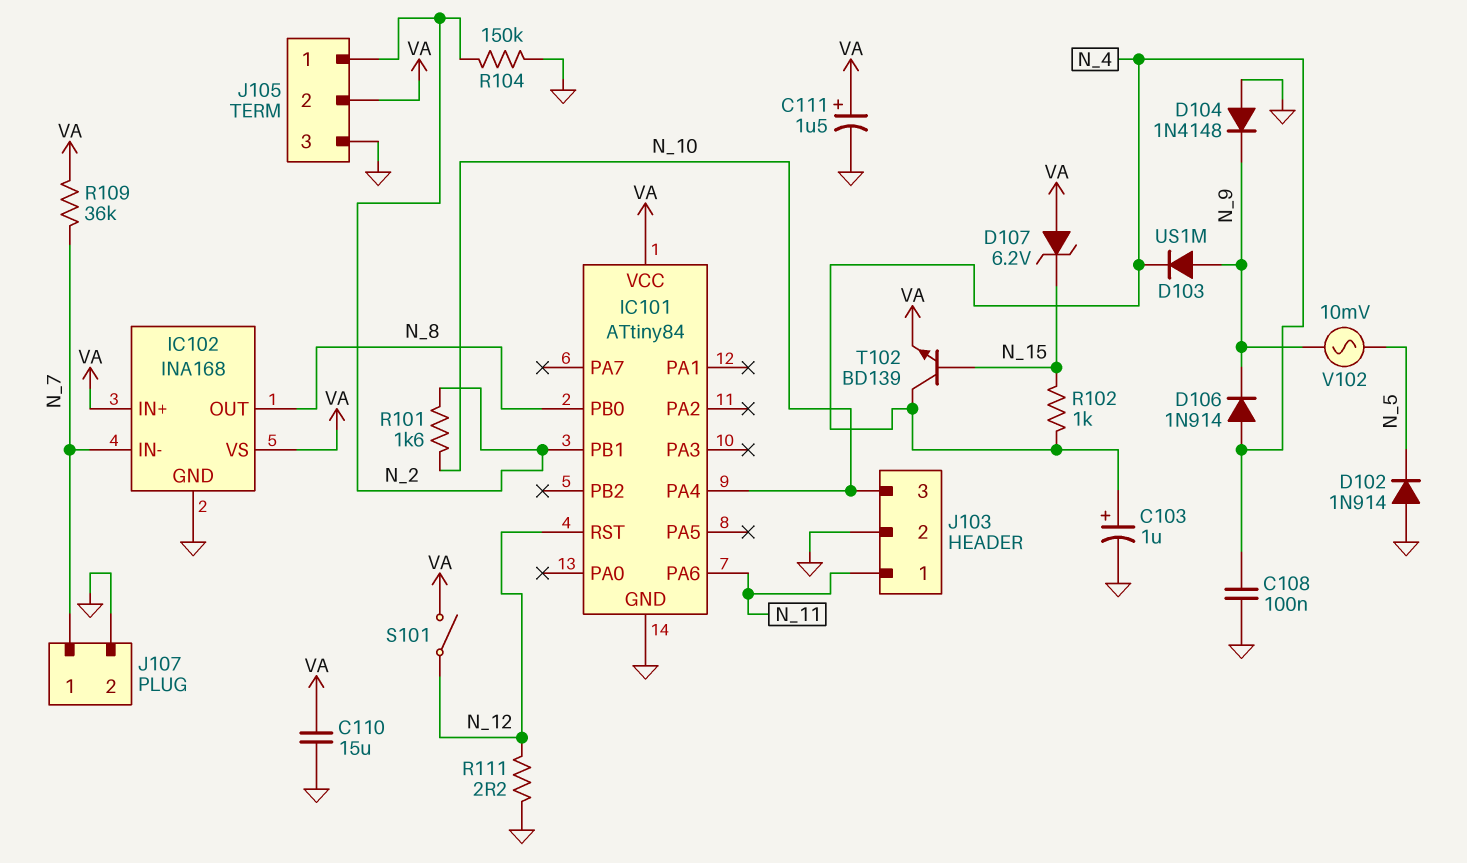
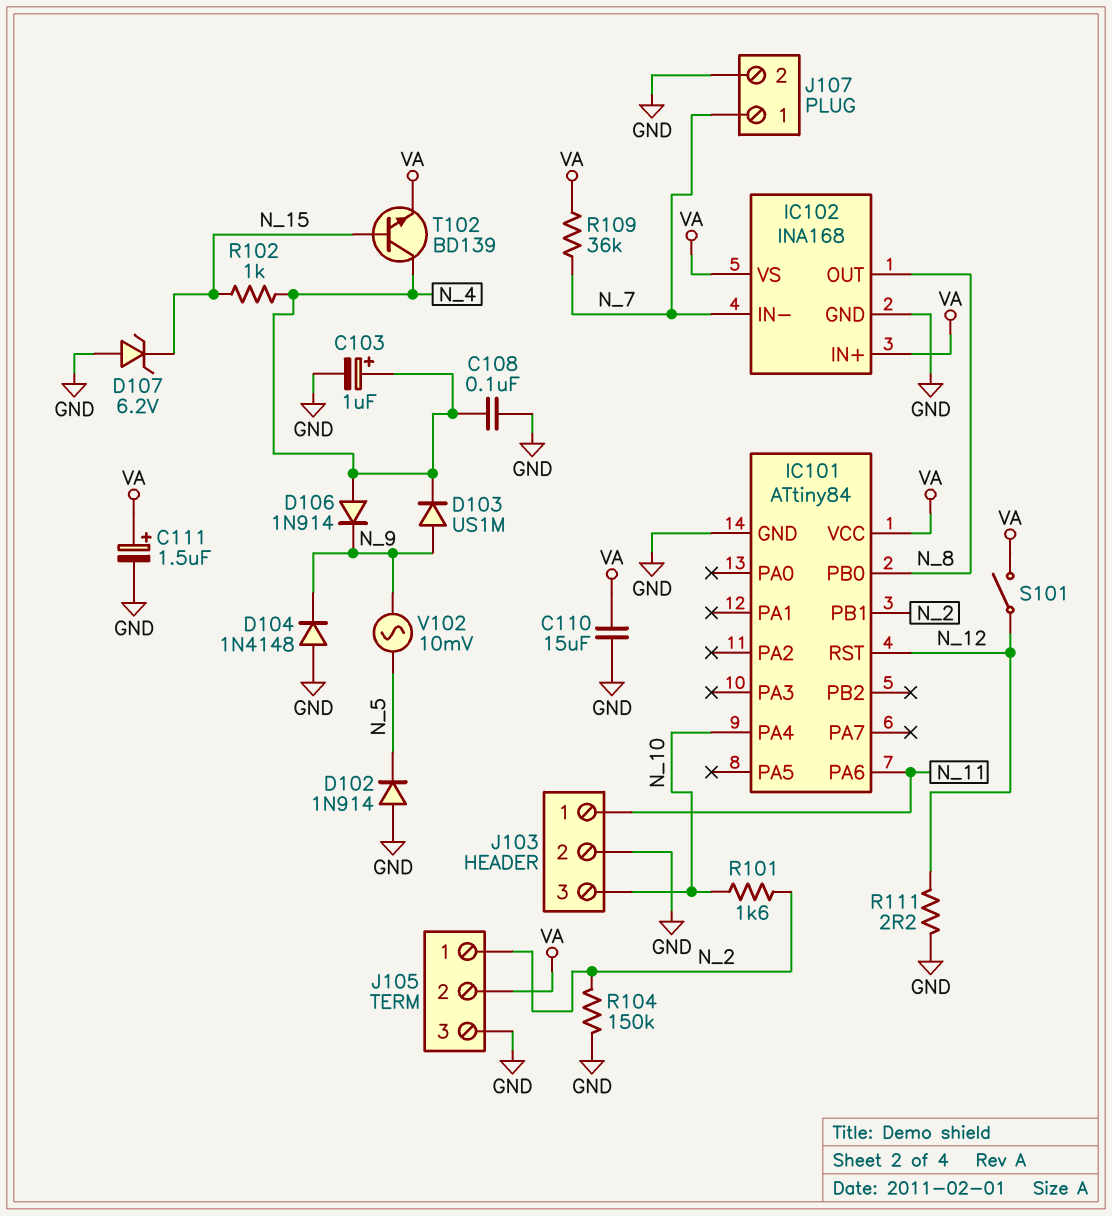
D107: zener 6.2V (A VA, K N_15) -> zener 6.2V (A GND, K N_15)

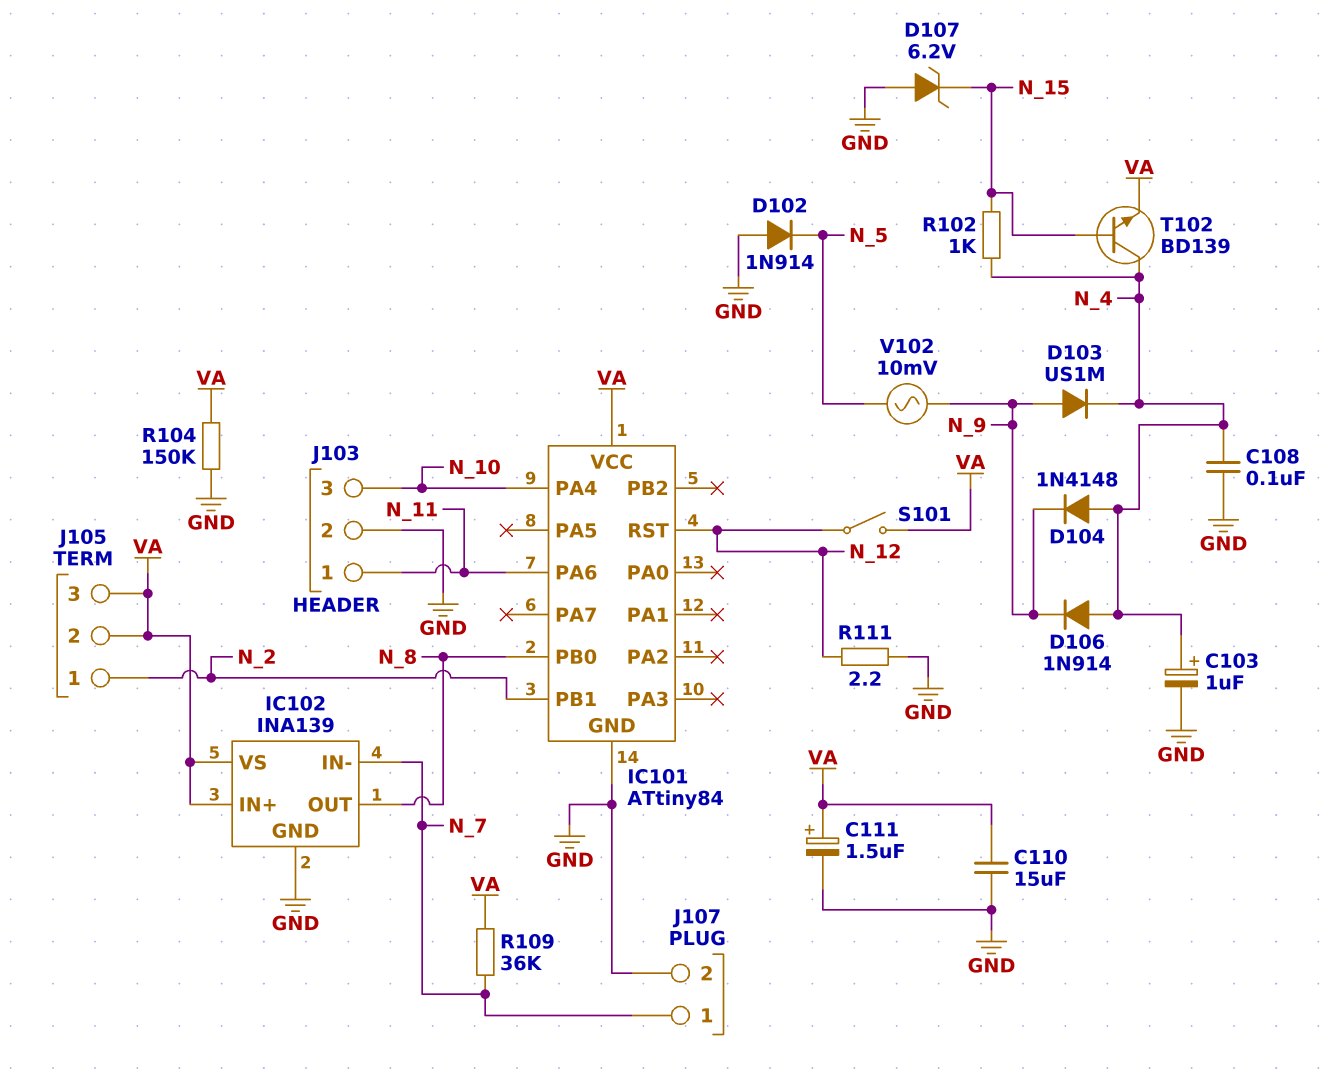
D104: diode 1N4148 (A GND, K N_9) -> diode 1N4148 (A N_4, K N_9)
IC102: INA168 -> INA139
J105 pin 3: GND -> VA
R101: 1.6k (N_2, N_10) -> none
R104: 150k (GND, N_2) -> 150k (GND, VA)

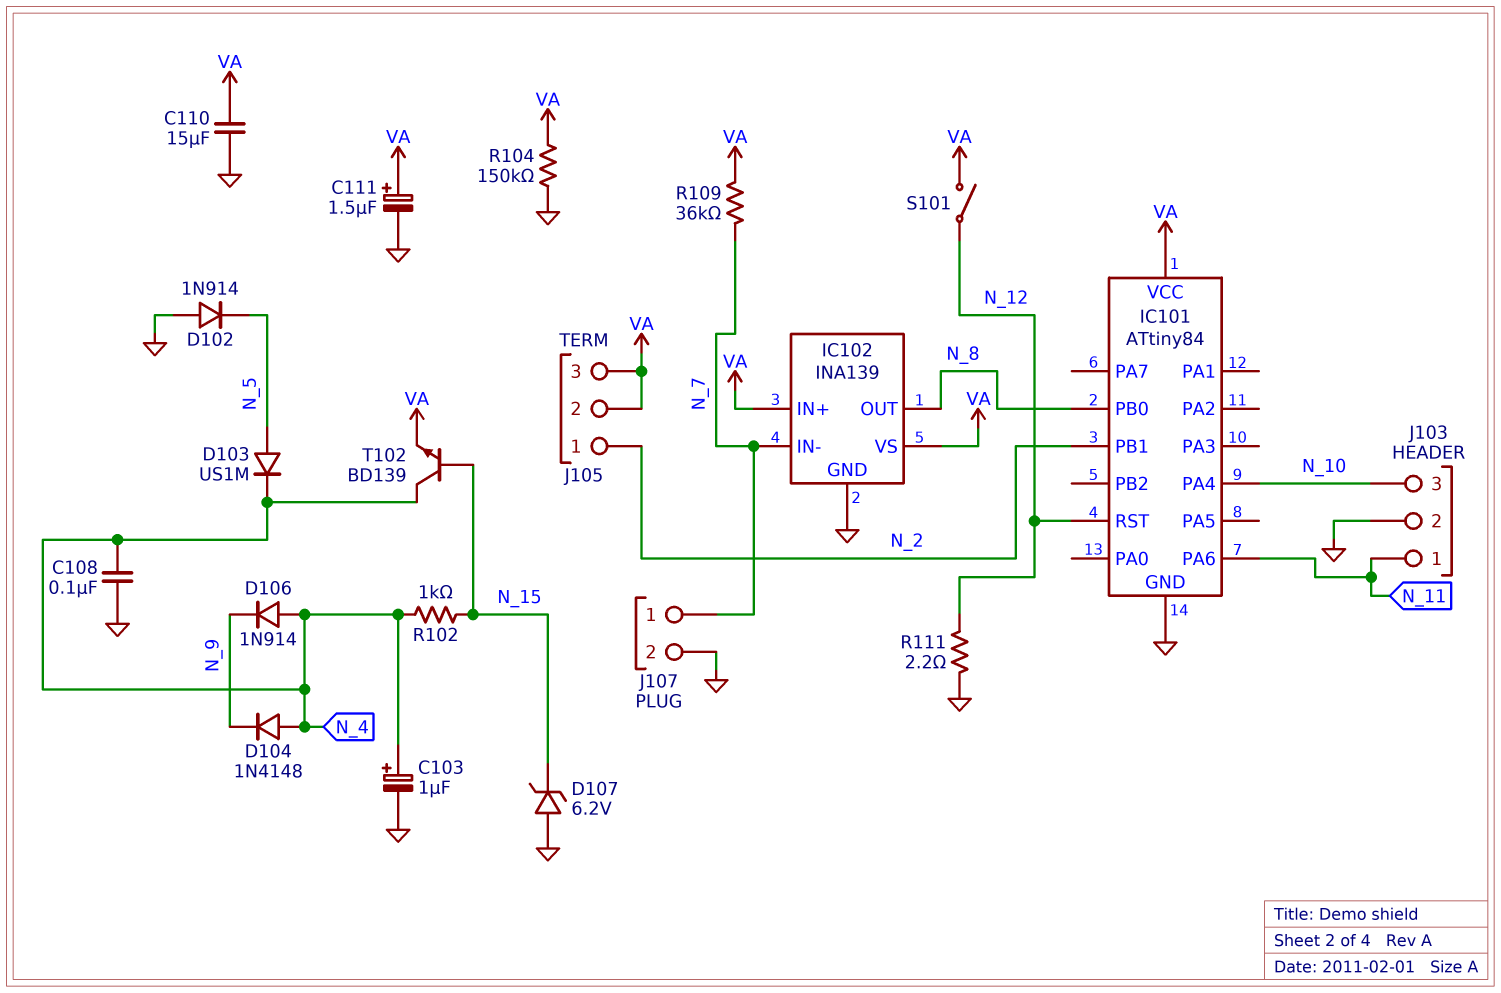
D103: diode US1M (A N_9, K N_4) -> diode US1M (A N_5, K N_4)
V102: AC 10mV (N_5, N_9) -> none

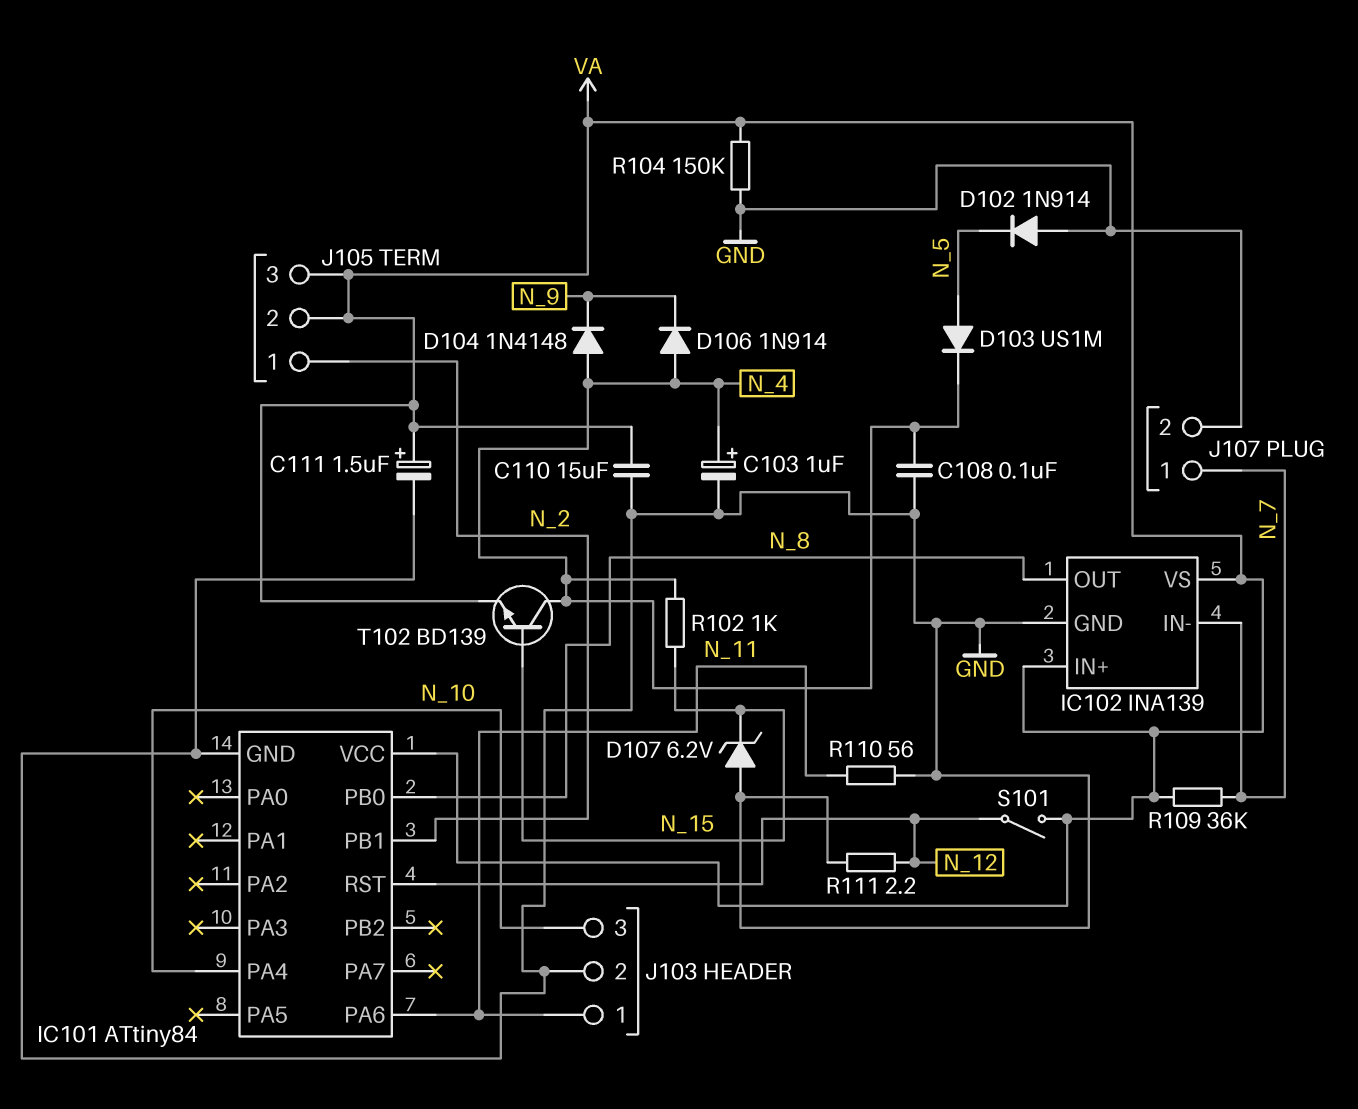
R110: none -> 56 (GND, N_11)

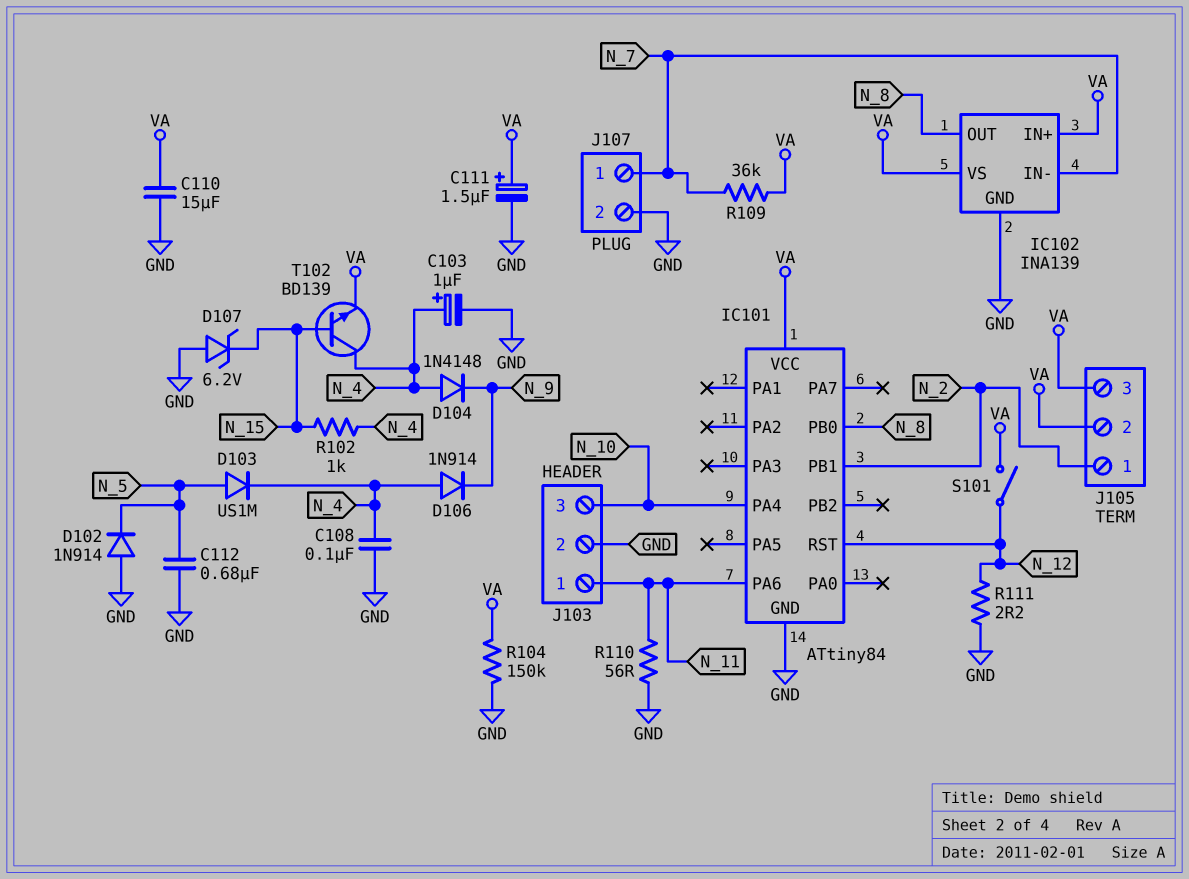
C112: none -> 680nF (GND, N_5)

